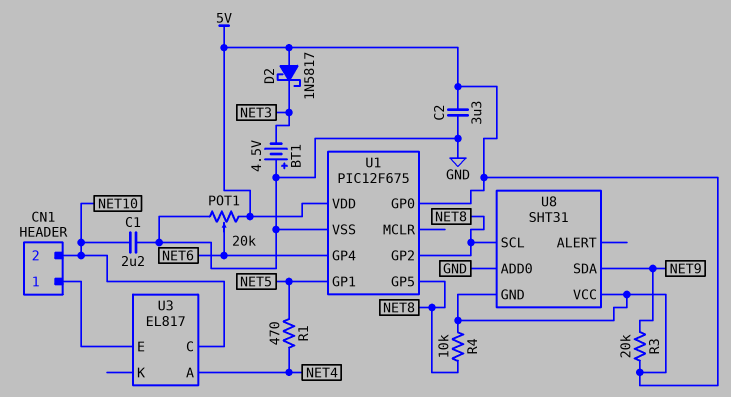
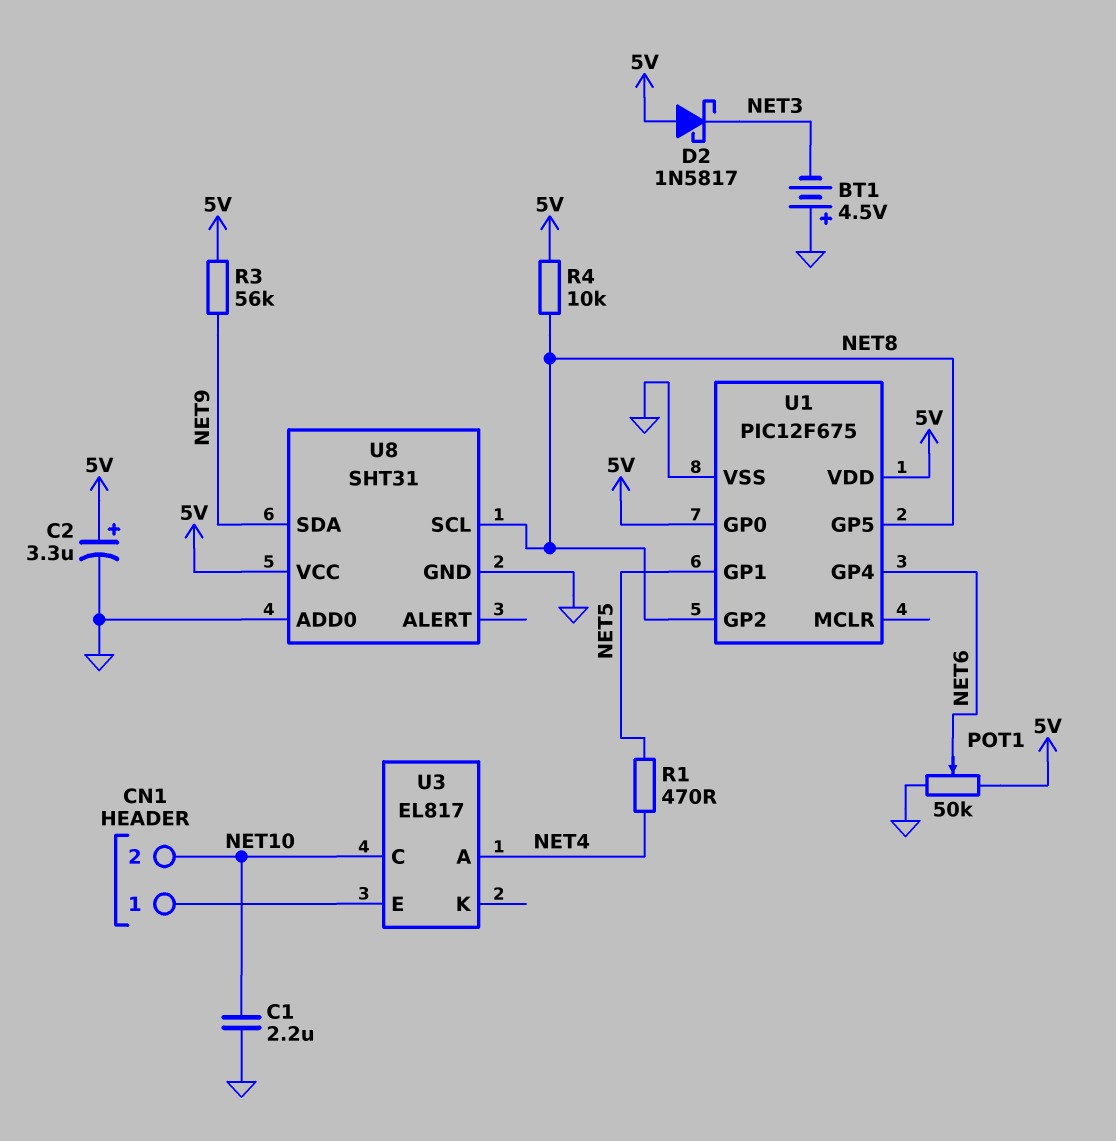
C2: 3.3uF (5V, GND) -> 3.3uF (plus 5V, minus GND)
POT1: 20k (5V, GND, wiper NET6) -> 50k (5V, GND, wiper NET6)
R3: 20k (5V, NET9) -> 56k (5V, NET9)
U8 pin GND: 5V -> GND

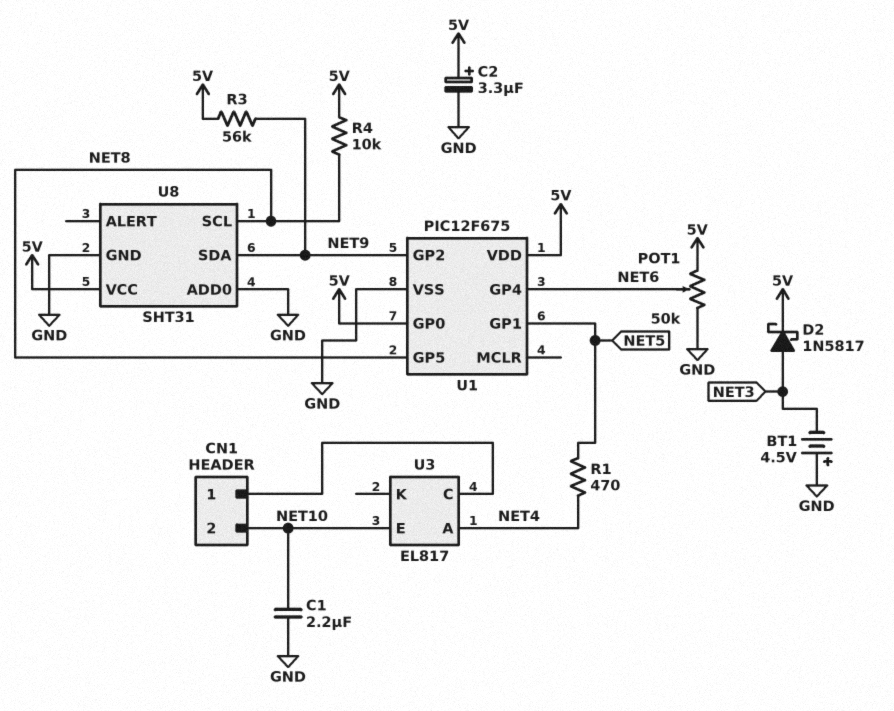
D2: schottky 1N5817 (A 5V, K NET3) -> schottky 1N5817 (A NET3, K 5V)
U1 pin GP2: NET8 -> NET9
U3 pin C: NET10 -> CN1/1
U3 pin E: CN1/1 -> NET10

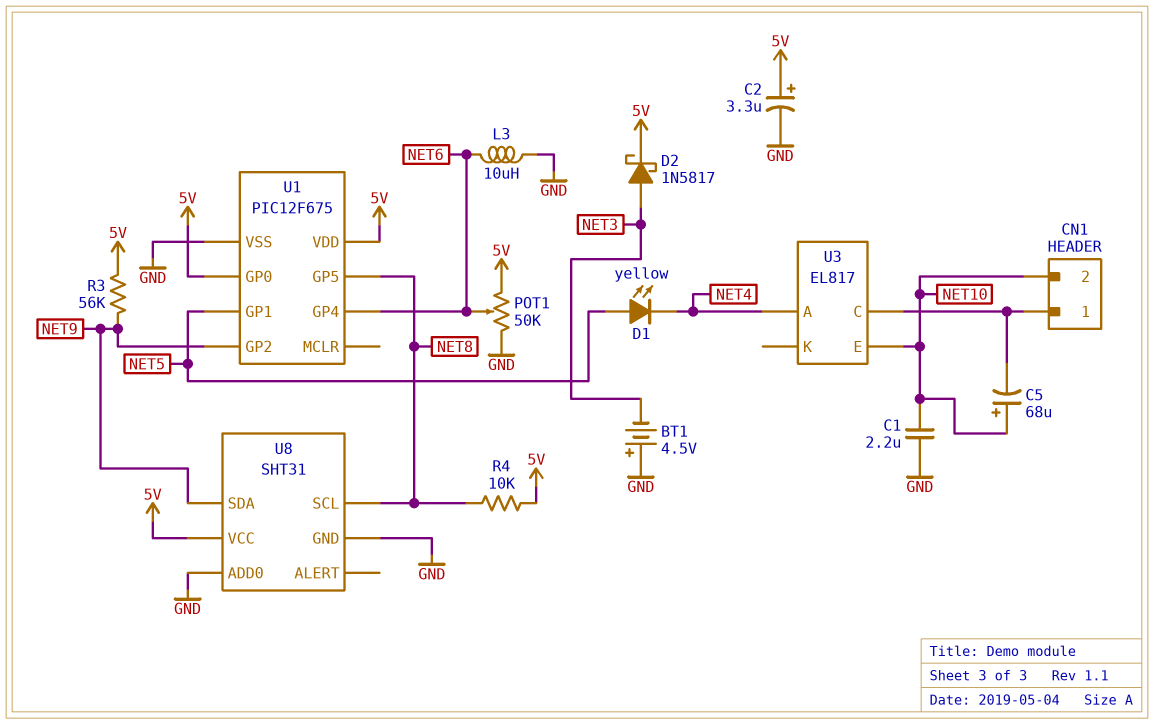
C5: none -> 68uF (plus NET10, minus CN1/1)
D1: none -> LED yellow (A NET5, K NET4)
L3: none -> 10uH (GND, NET6)
R1: 470 (NET4, NET5) -> none

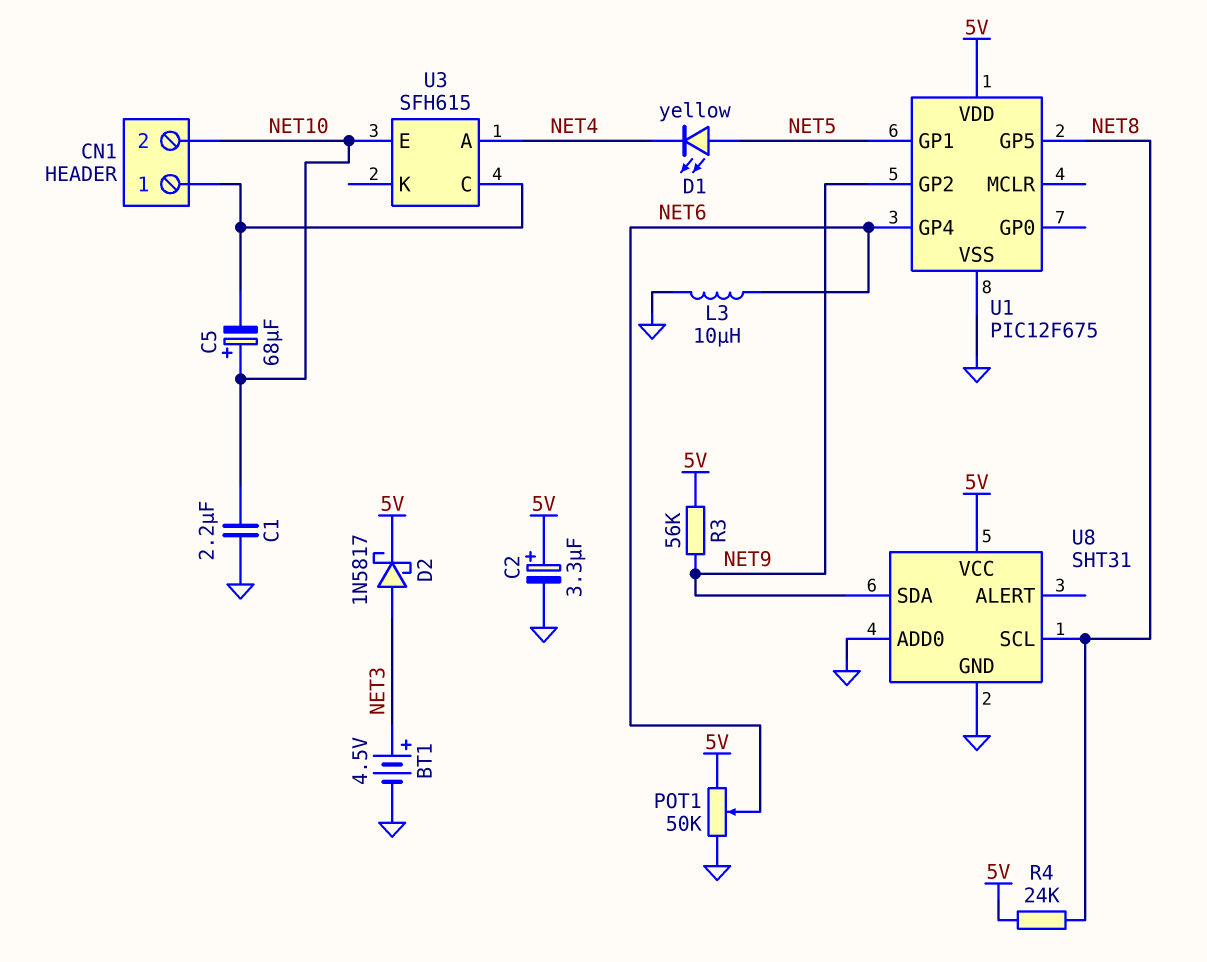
BT1: 4.5V (plus GND, minus NET3) -> 4.5V (plus NET3, minus GND)
R4: 10k (5V, NET8) -> 24k (5V, NET8)
U1 pin GP0: 5V -> none
U3: EL817 -> SFH615

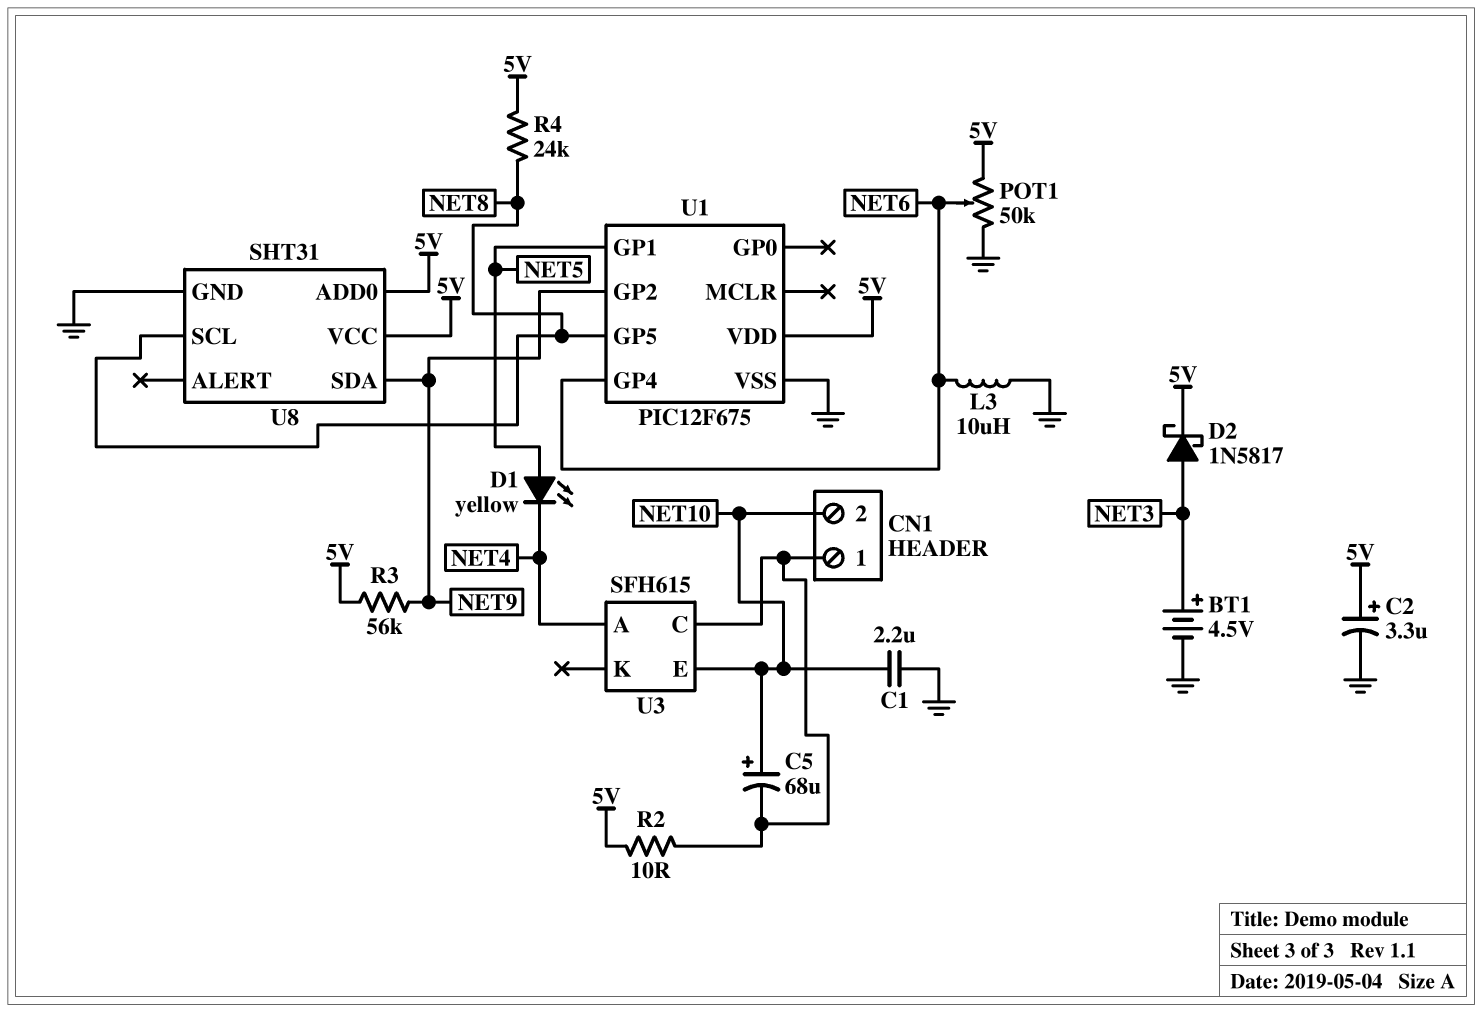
R2: none -> 10 (5V, CN1/1)
U8 pin ADD0: GND -> 5V

